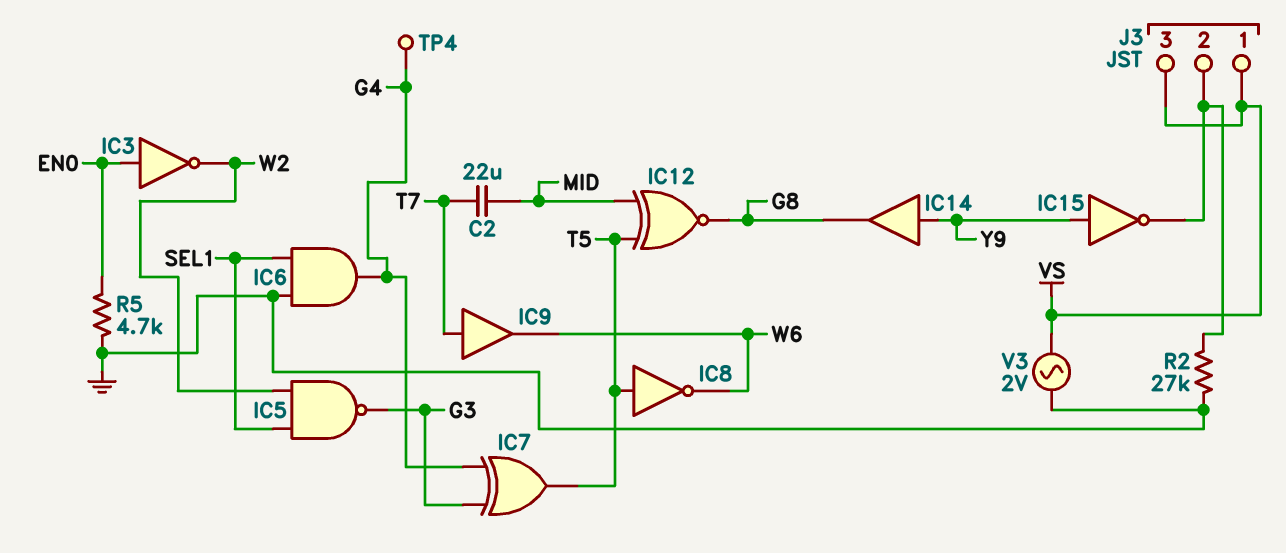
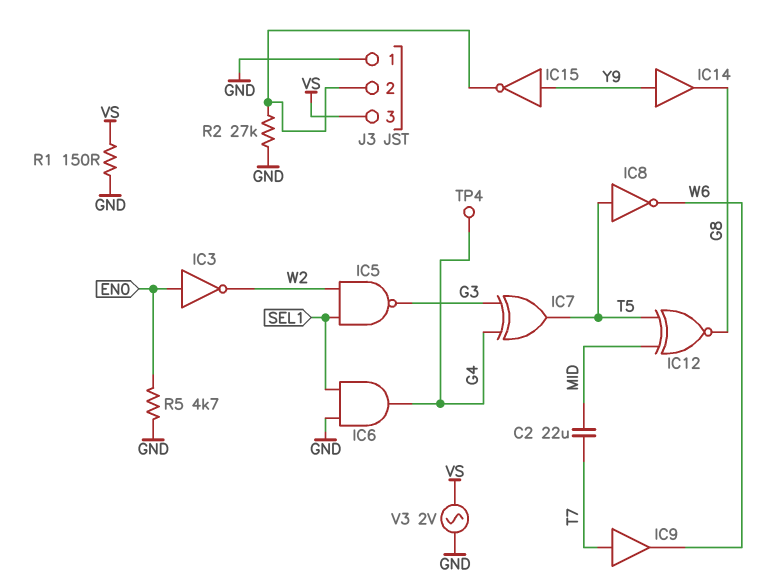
J3 pin 1: VS -> GND
R1: none -> 150 (GND, VS)

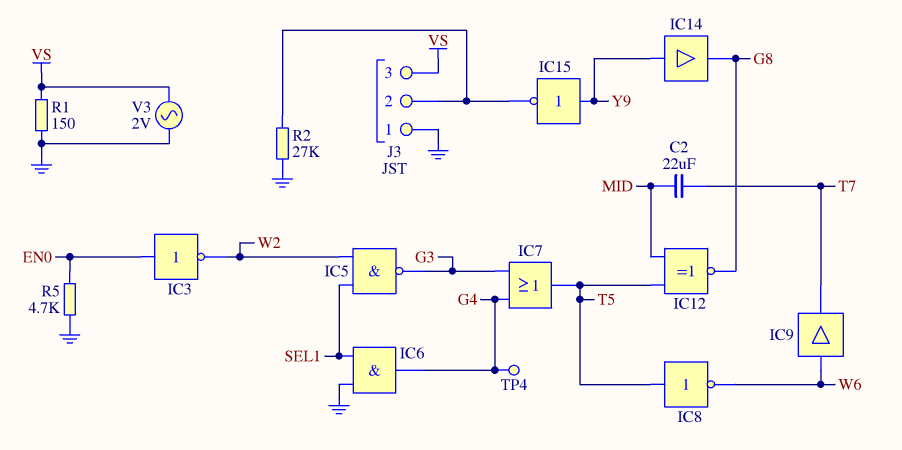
IC7: XOR (in G3, in G4, out T5) -> OR (in G3, in G4, out T5)
IC9: buffer (in T7, out W6) -> buffer (in W6, out T7)

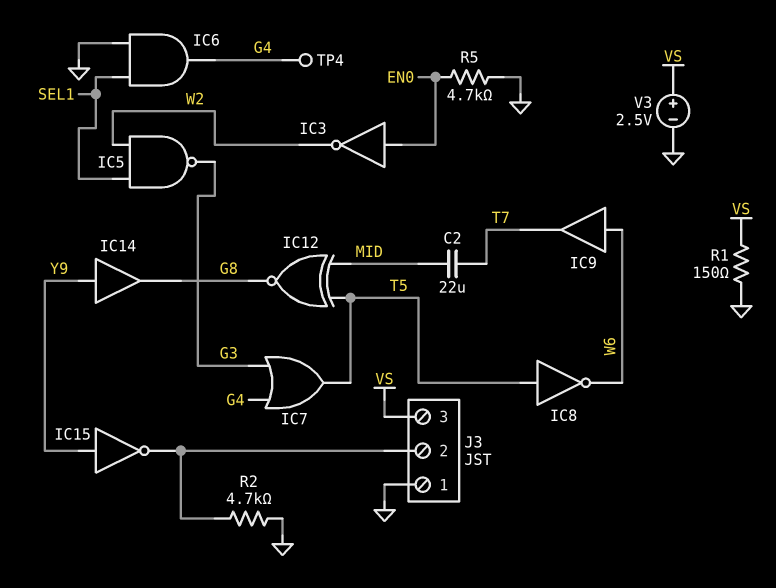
R2: 27k (GND, J3/2) -> 4.7k (GND, J3/2)
V3: AC 2V (GND, VS) -> 2.5V (plus VS, minus GND)

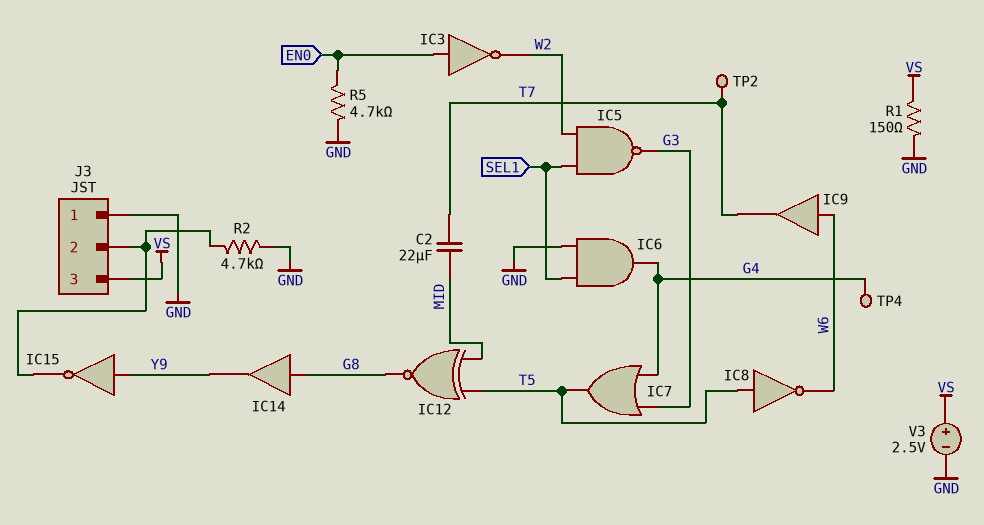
IC14: buffer (in Y9, out G8) -> buffer (in G8, out Y9)
TP2: none -> test point (T7)

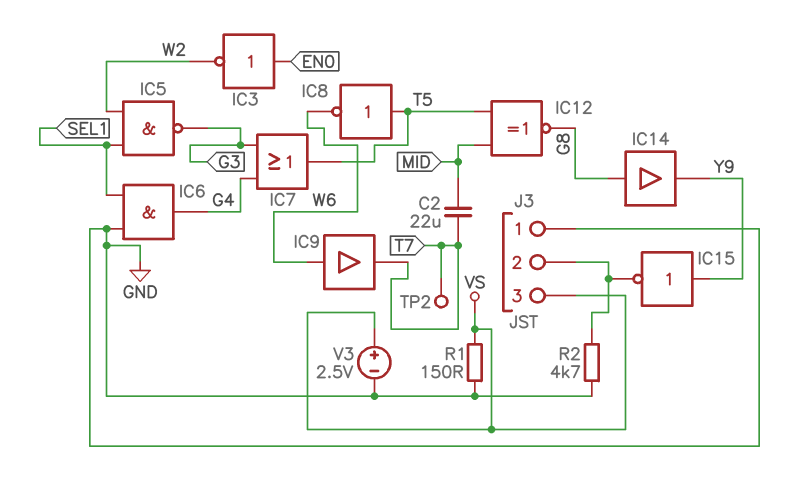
R5: 4.7k (EN0, GND) -> none
TP4: test point (G4) -> none

